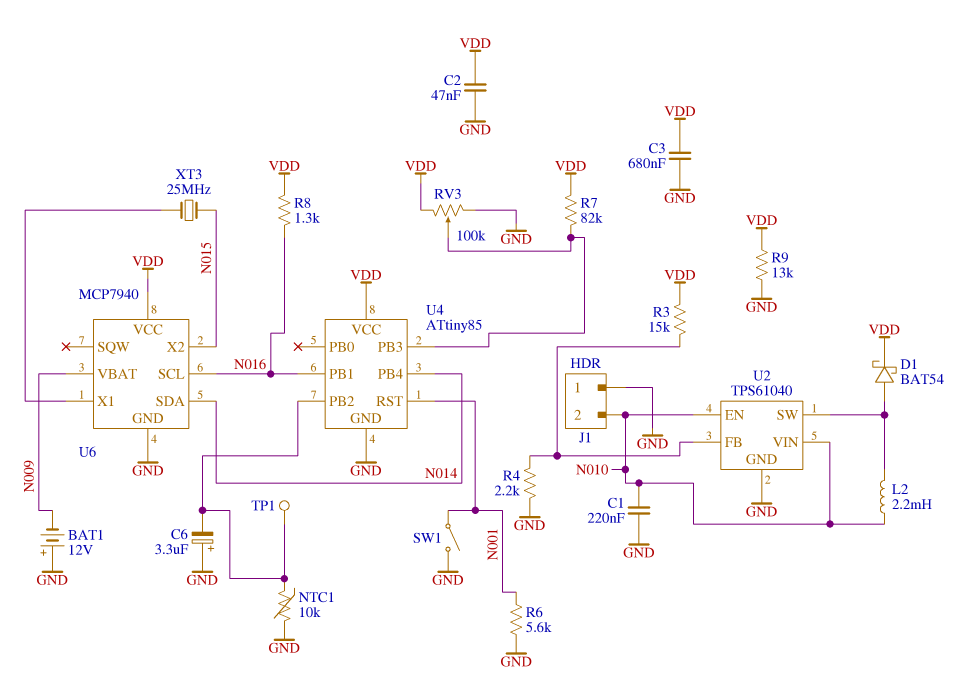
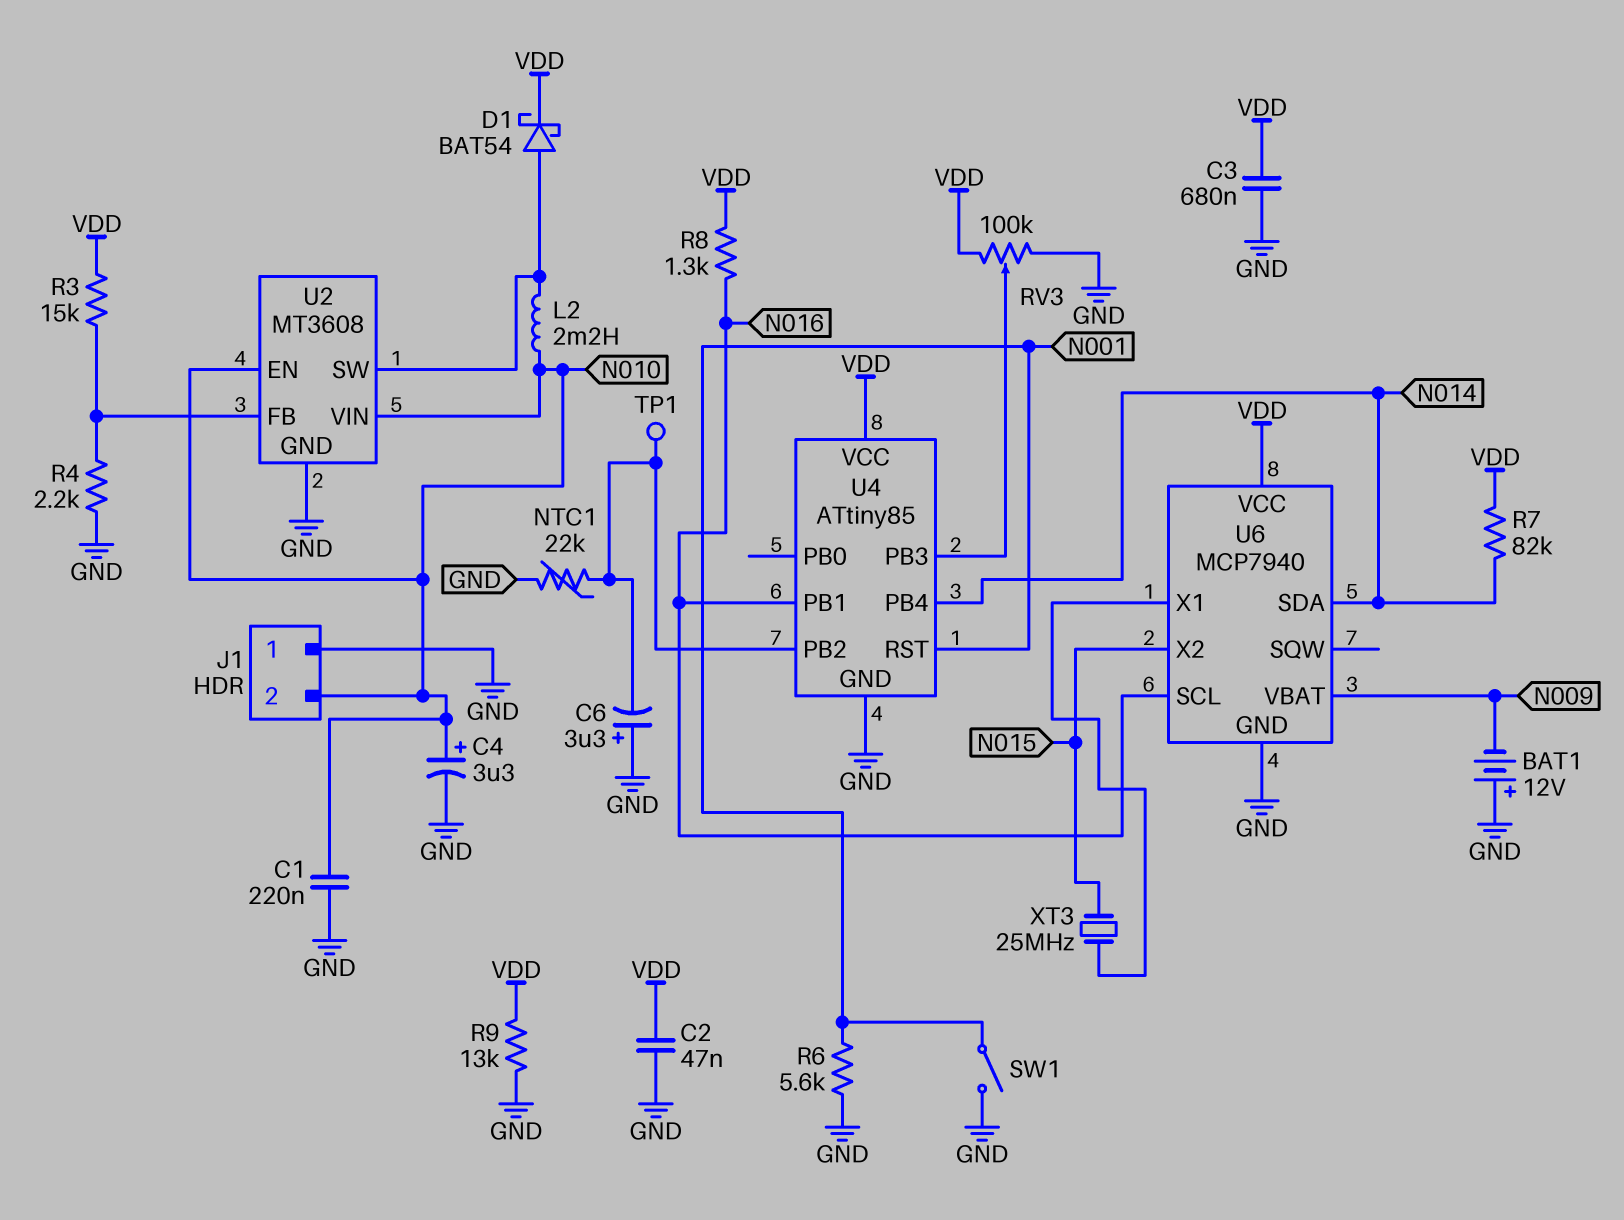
C4: none -> 3.3uF (plus N010, minus GND)
NTC1: 10k (GND, U4/PB2) -> 22k (GND, U4/PB2)
R7: 82k (U4/PB3, VDD) -> 82k (N014, VDD)
U2: TPS61040 -> MT3608

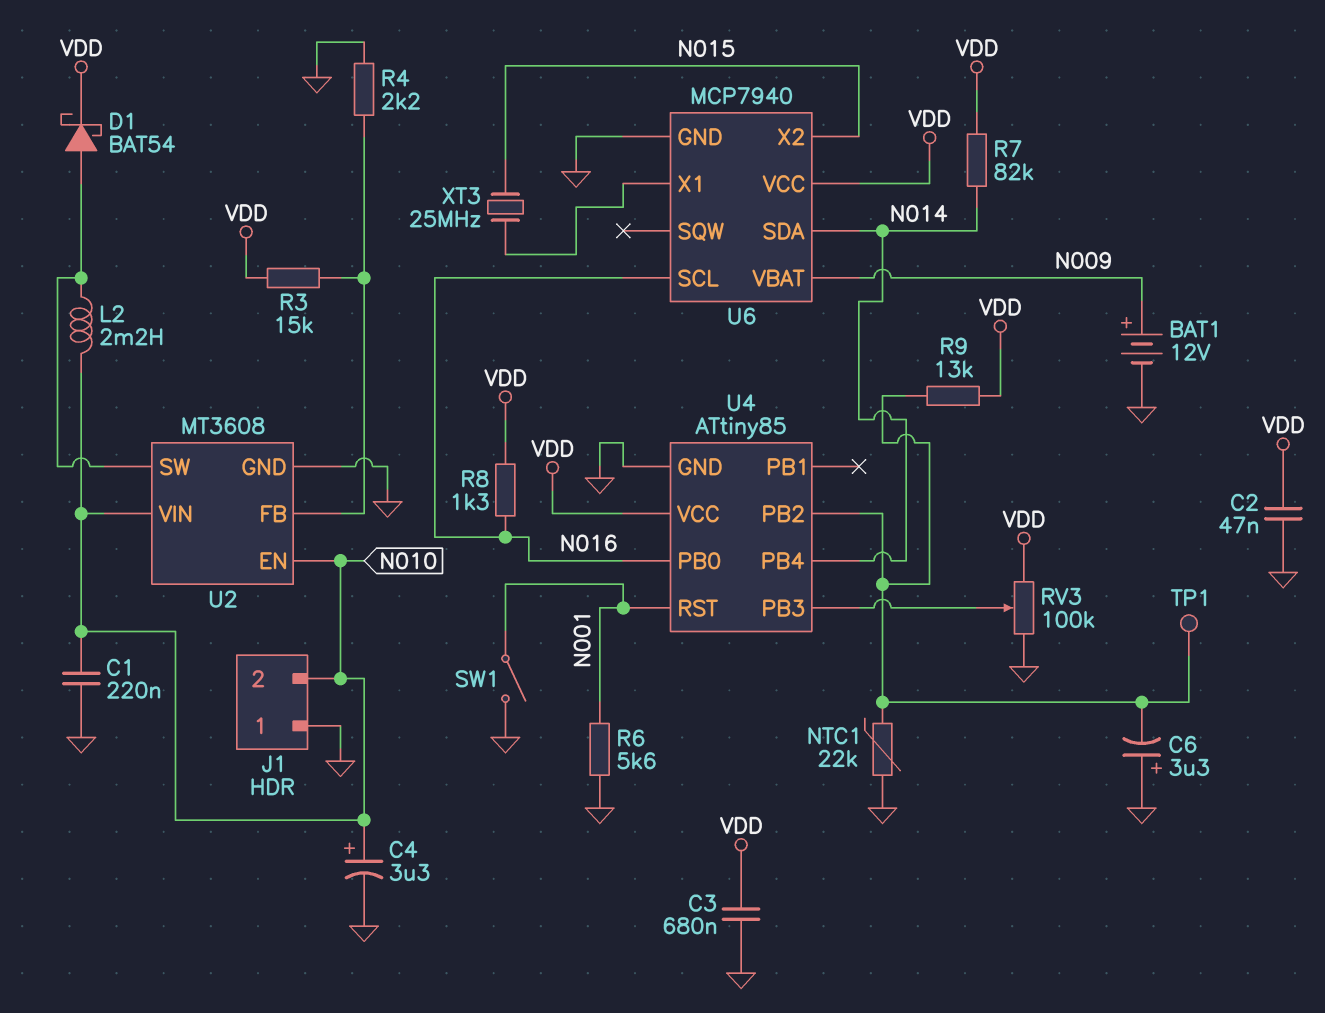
BAT1: 12V (plus GND, minus N009) -> 12V (plus N009, minus GND)
R9: 13k (GND, VDD) -> 13k (U4/PB2, VDD)
U4 pin PB0: none -> N016
U4 pin PB1: N016 -> none

